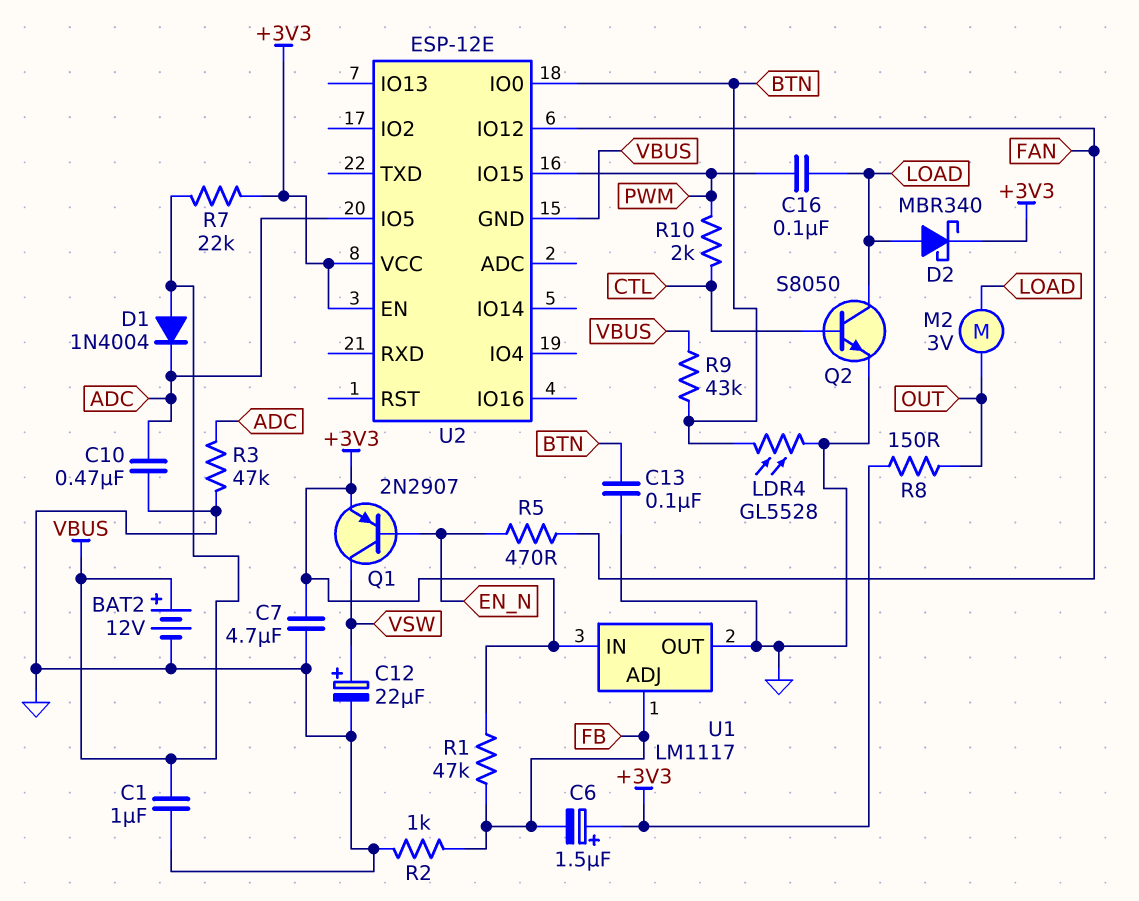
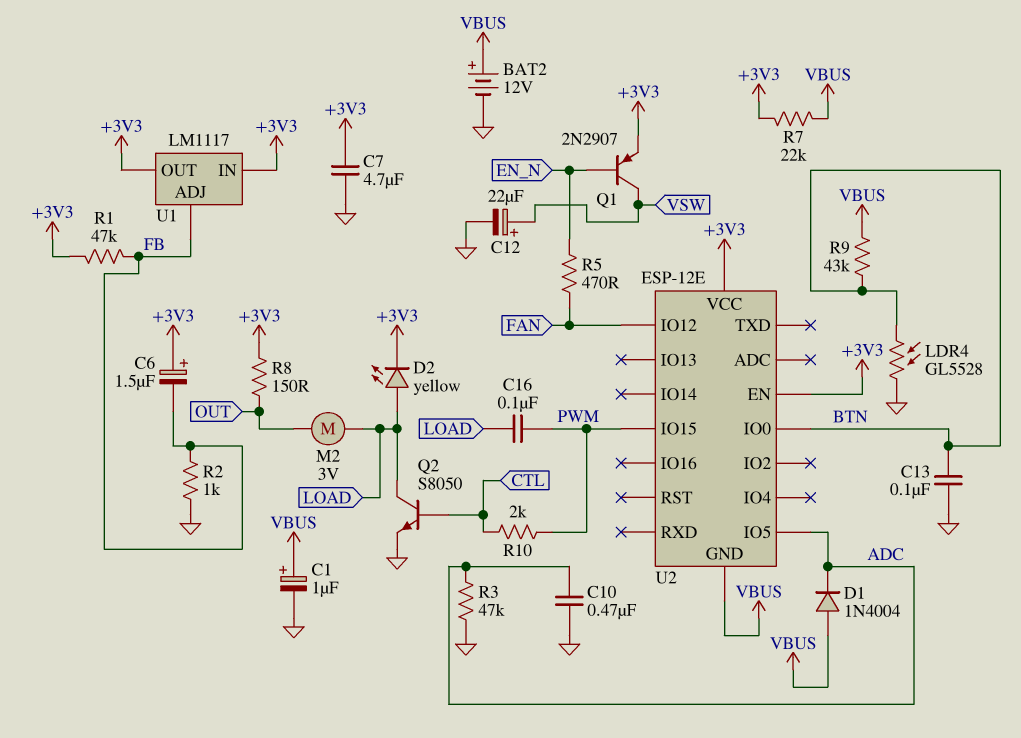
C1: 1uF (GND, VBUS) -> 1uF (plus VBUS, minus GND)
D2: schottky MBR340 (A LOAD, K +3V3) -> LED yellow (A LOAD, K +3V3)
U1 pin OUT: GND -> +3V3

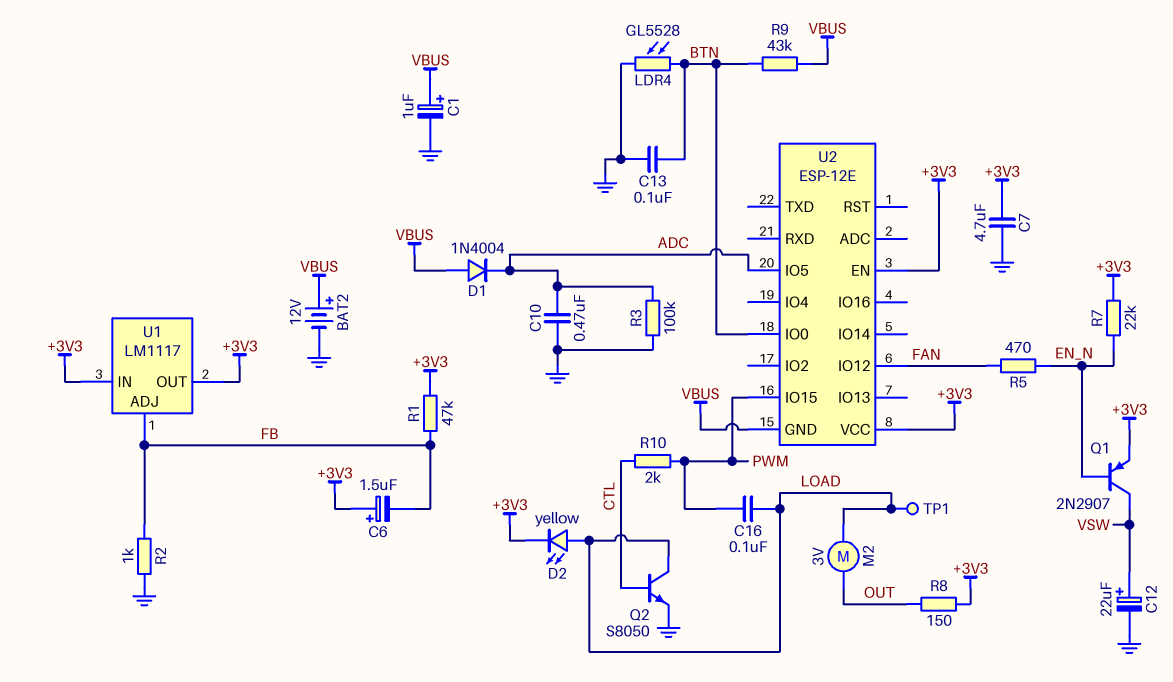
R3: 47k (ADC, GND) -> 100k (ADC, GND)
R7: 22k (+3V3, VBUS) -> 22k (+3V3, EN_N)
TP1: none -> test point (LOAD)

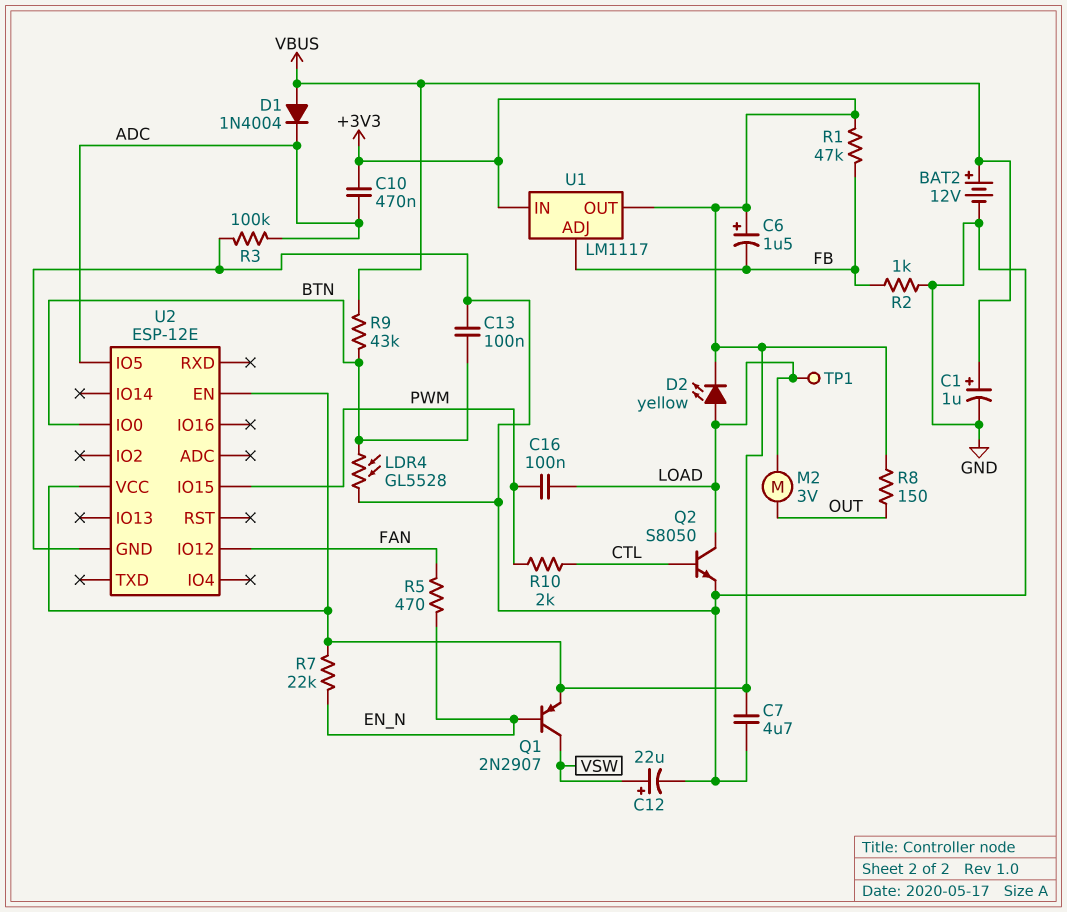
C10: 470nF (ADC, GND) -> 470nF (+3V3, ADC)
U2 pin GND: VBUS -> GND

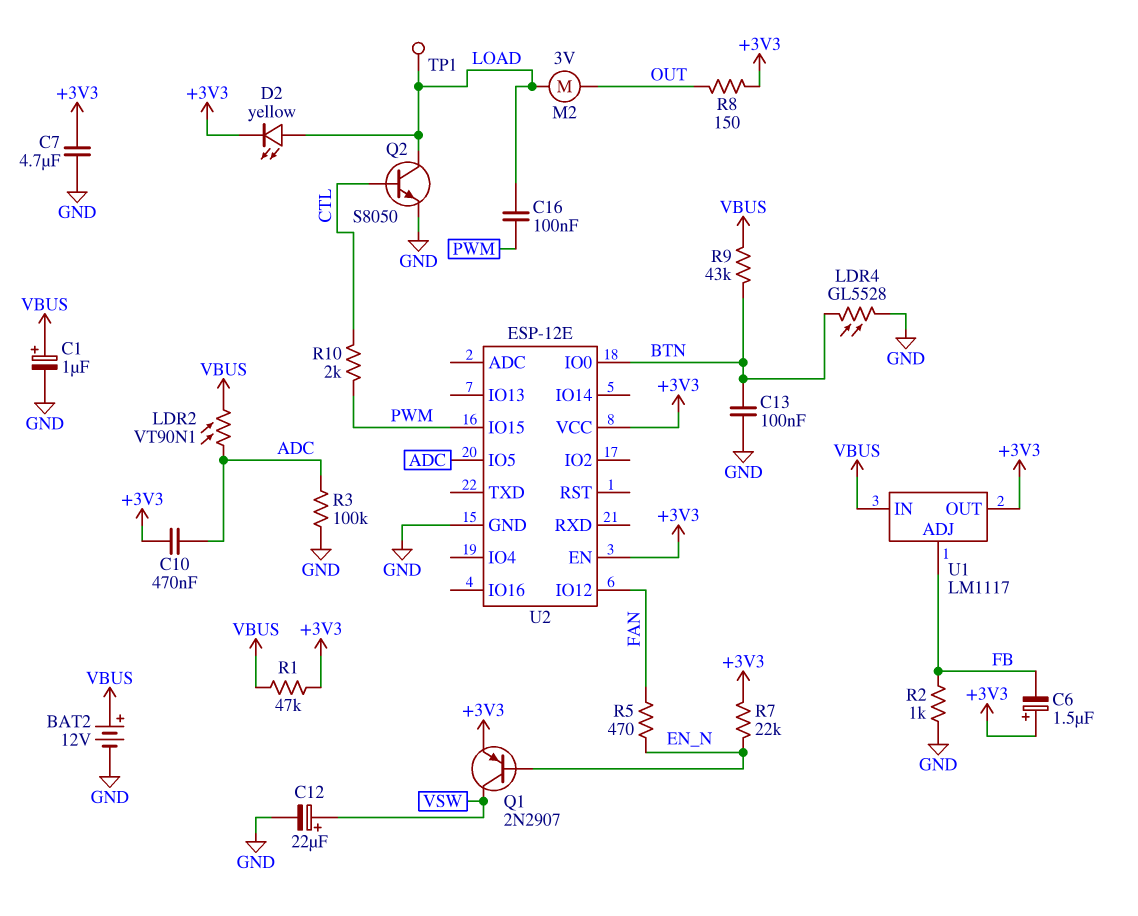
D1: diode 1N4004 (A VBUS, K ADC) -> none
LDR2: none -> VT90N1 (ADC, VBUS)
R1: 47k (+3V3, FB) -> 47k (+3V3, VBUS)
U1 pin IN: +3V3 -> VBUS

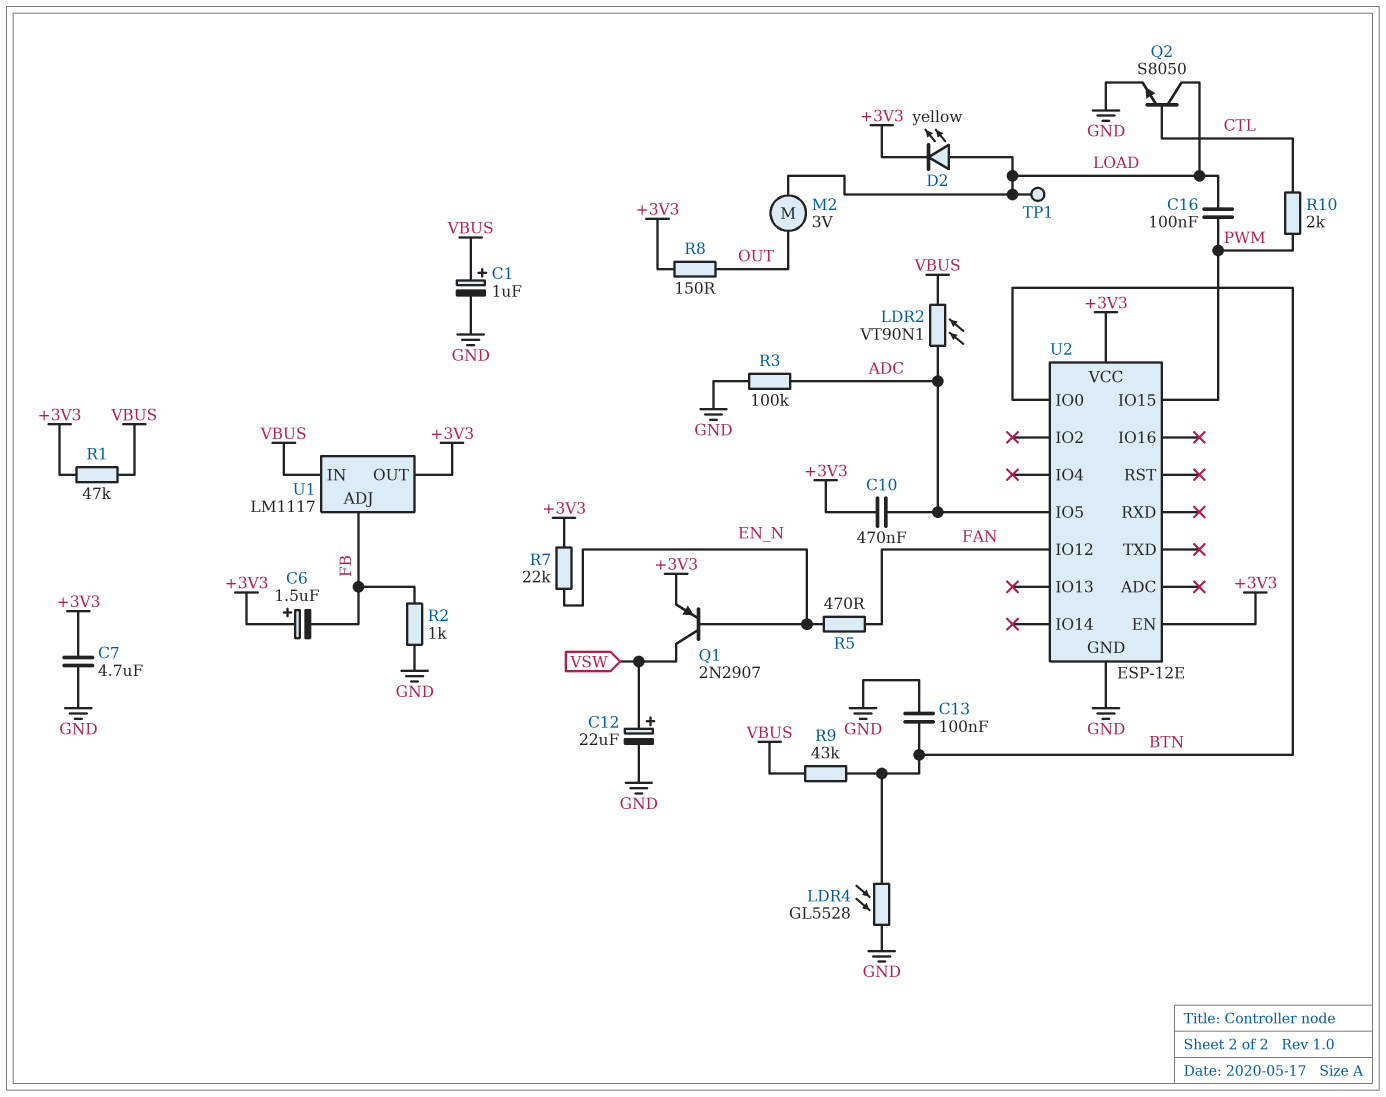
BAT2: 12V (plus VBUS, minus GND) -> none

